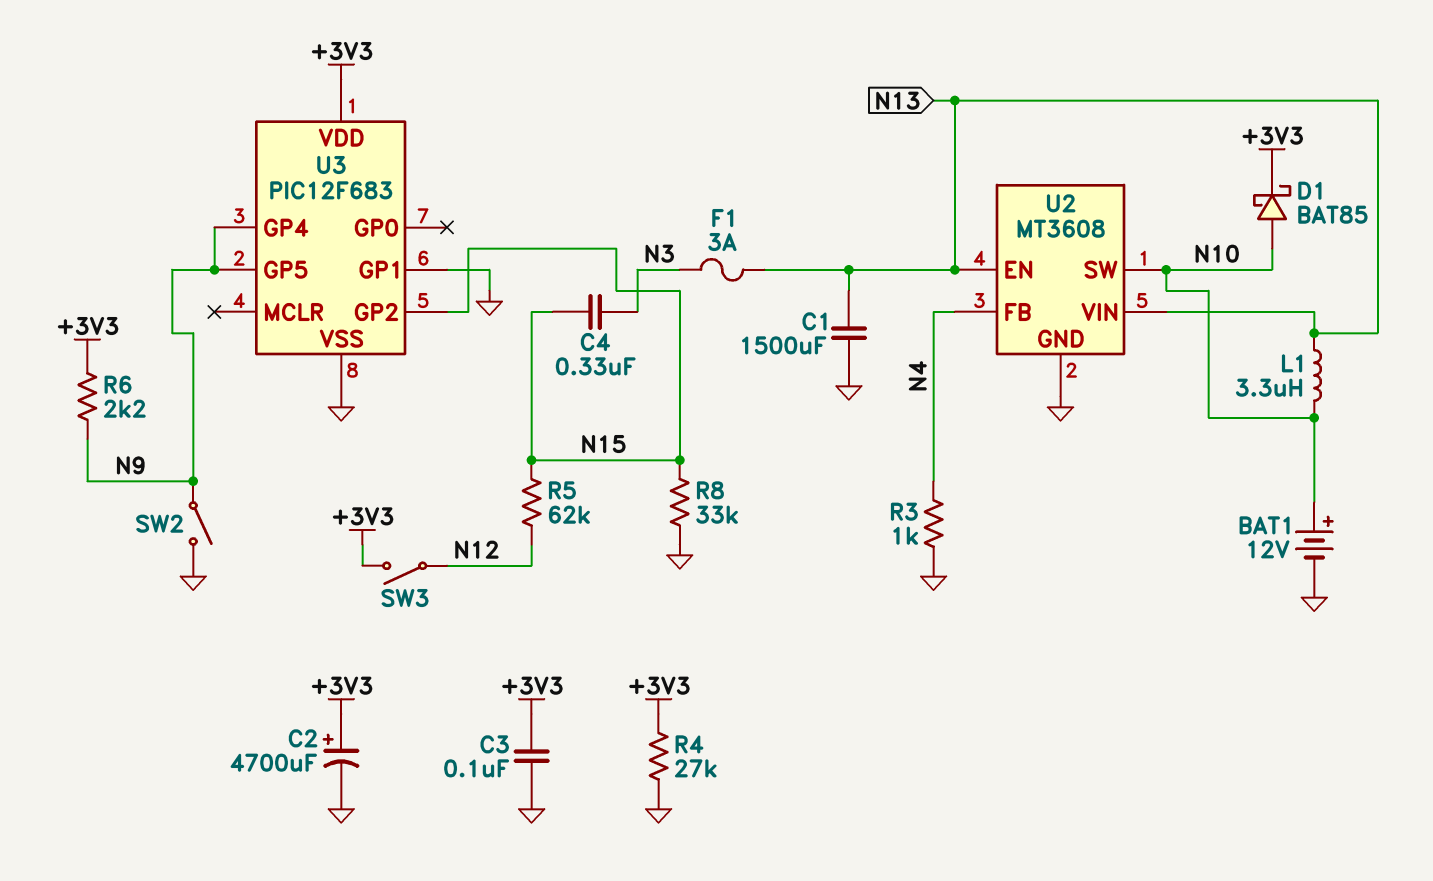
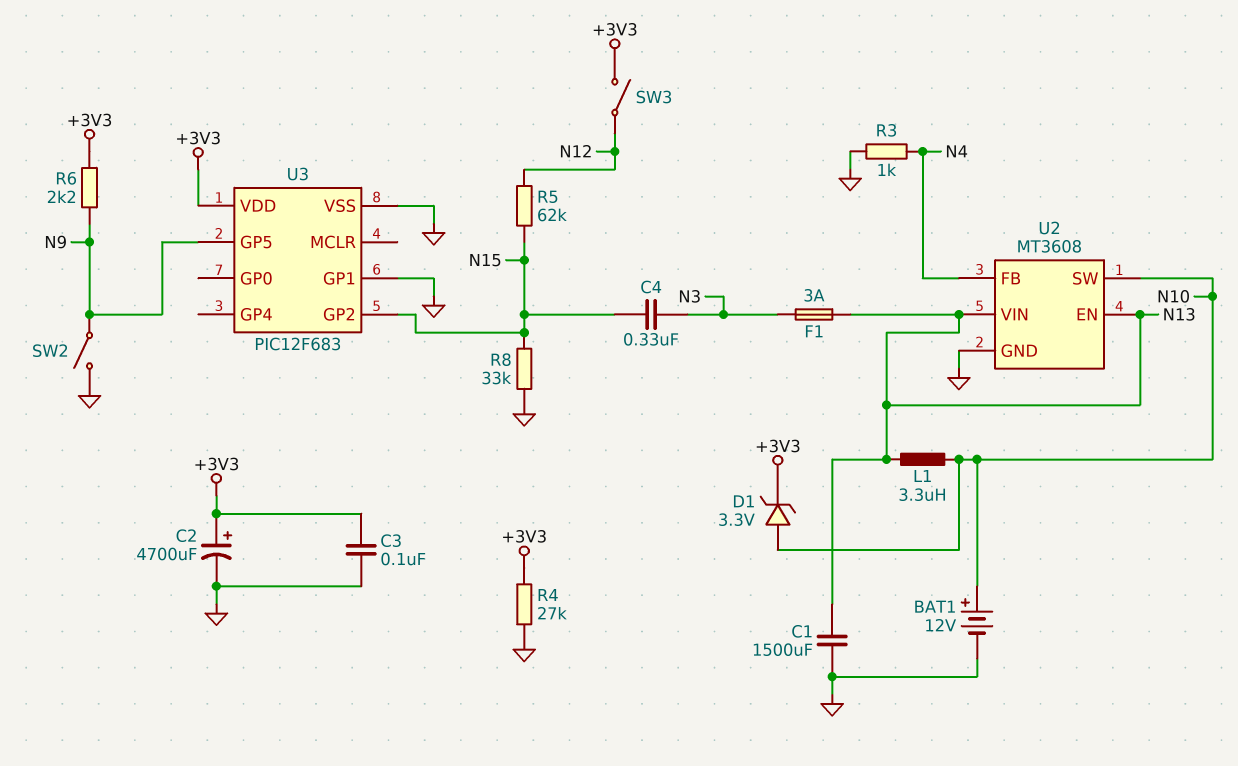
D1: schottky BAT85 (A N10, K +3V3) -> zener 3.3V (A N10, K +3V3)
U3 pin GP4: N9 -> none

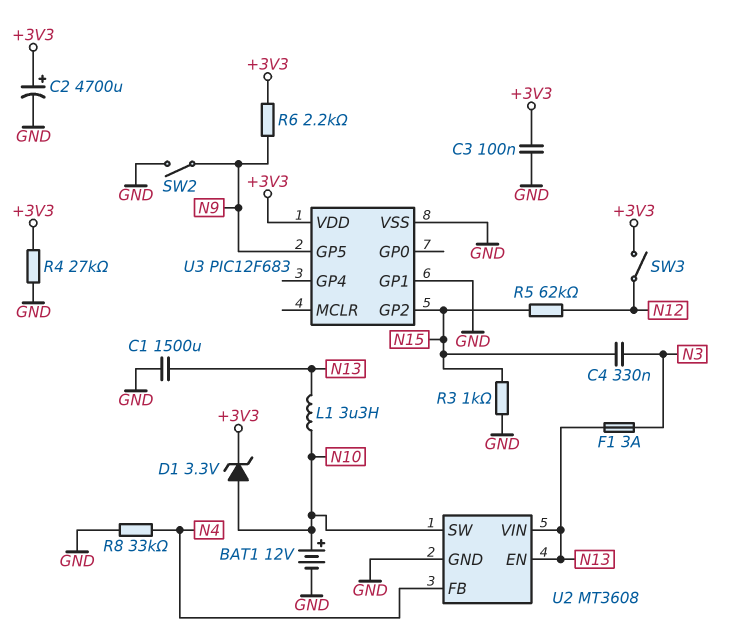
R3: 1k (GND, N4) -> 1k (GND, N15)
R8: 33k (GND, N15) -> 33k (GND, N4)

